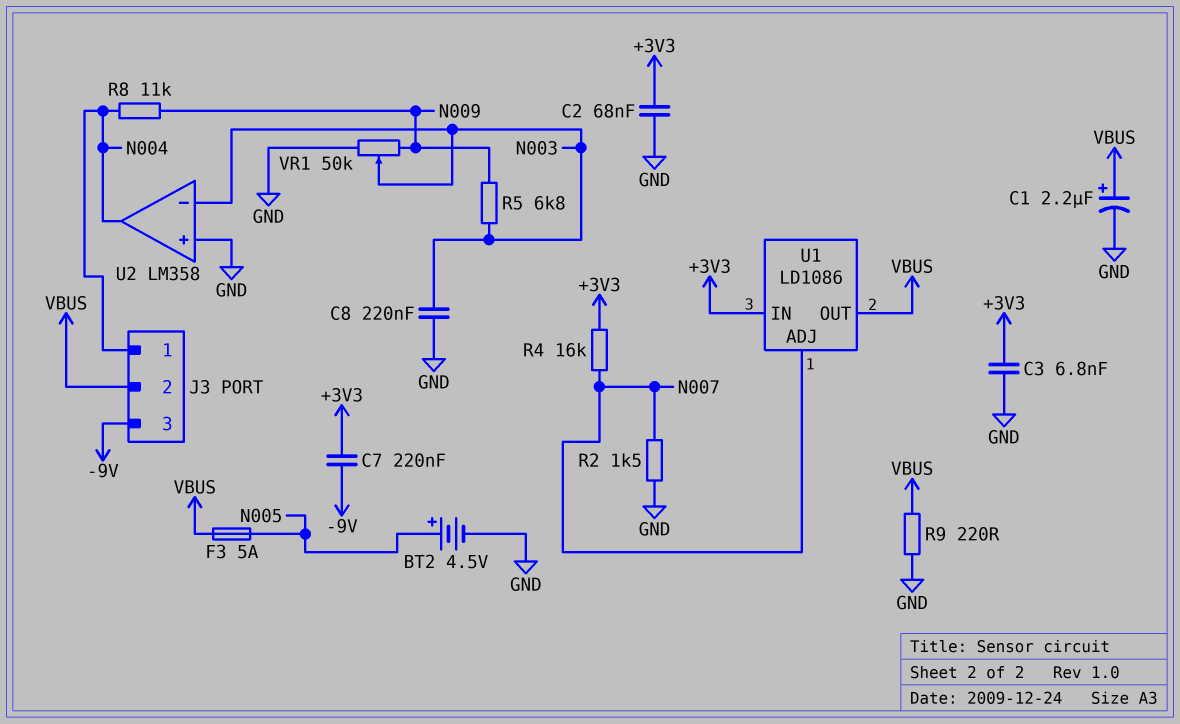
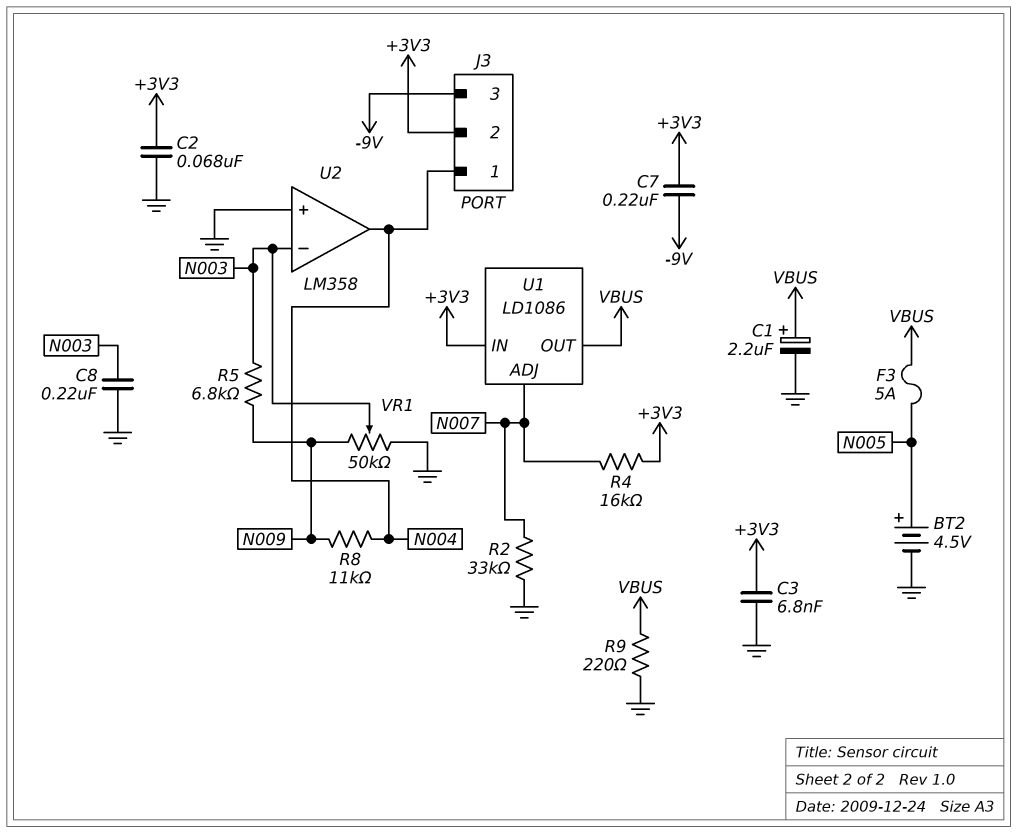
J3 pin 2: VBUS -> +3V3
R2: 1.5k (GND, N007) -> 33k (GND, N007)

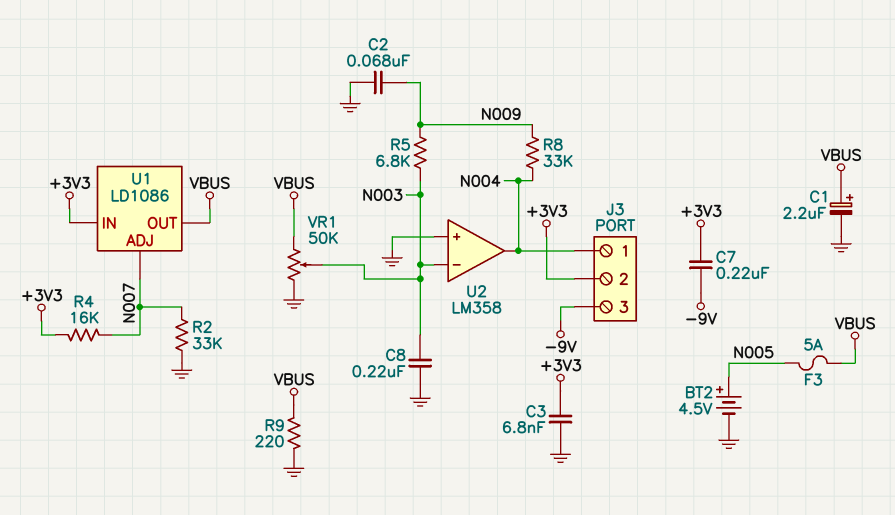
C2: 68nF (+3V3, GND) -> 68nF (GND, N009)
R8: 11k (N004, N009) -> 33k (N004, N009)
VR1: 50k (GND, N009, wiper N003) -> 50k (GND, VBUS, wiper N003)

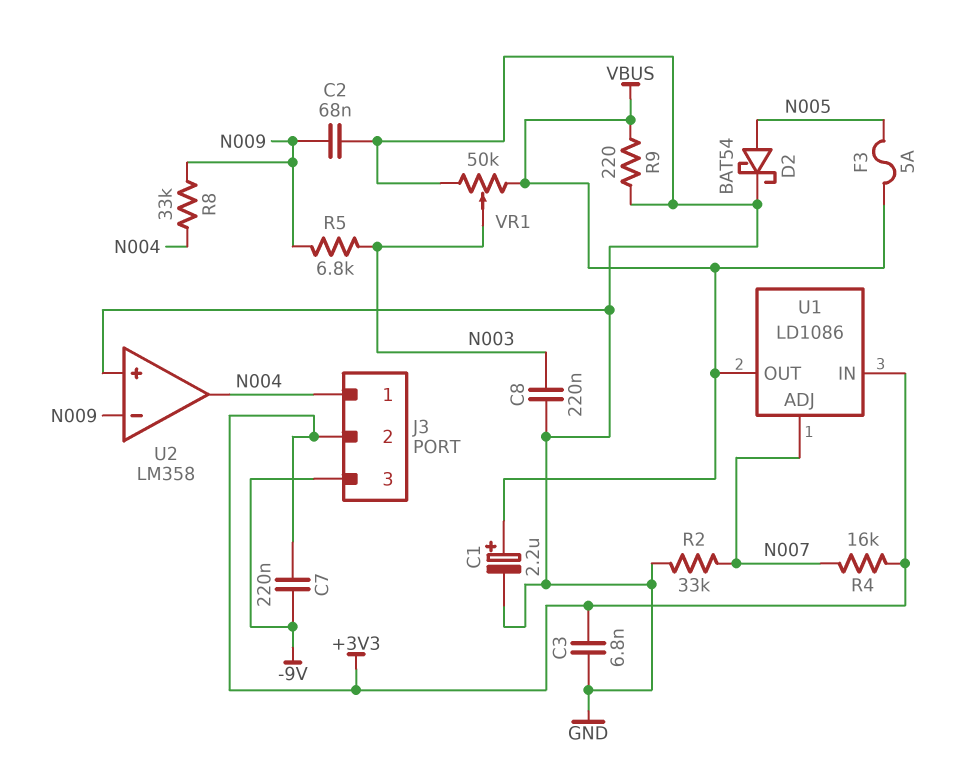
BT2: 4.5V (plus N005, minus GND) -> none
D2: none -> schottky BAT54 (A N005, K GND)
U2 pin in-: N003 -> N009

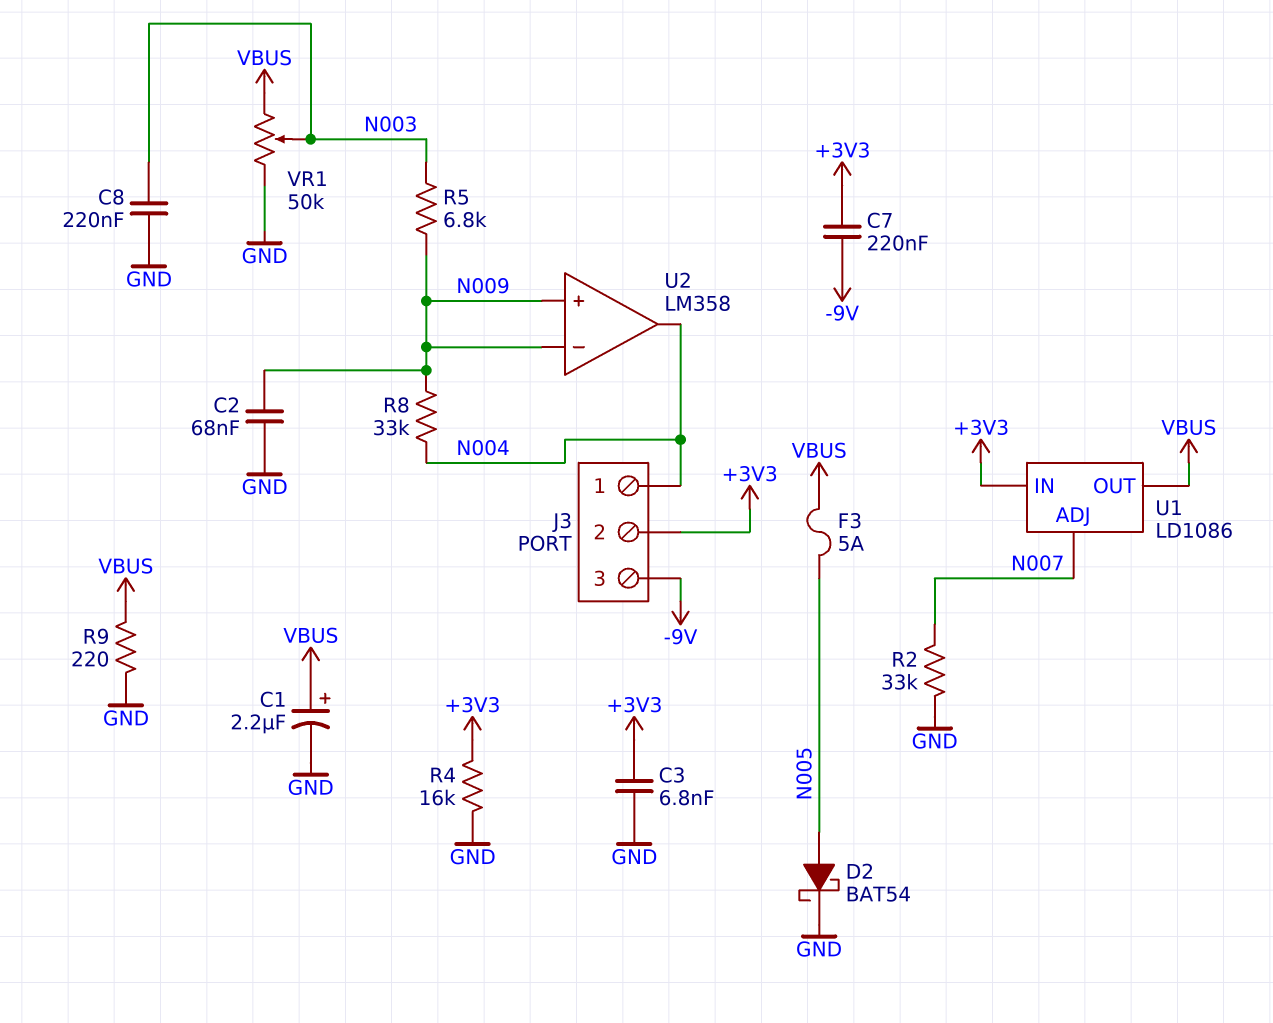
R4: 16k (+3V3, N007) -> 16k (+3V3, GND)
U2 pin in+: GND -> N009

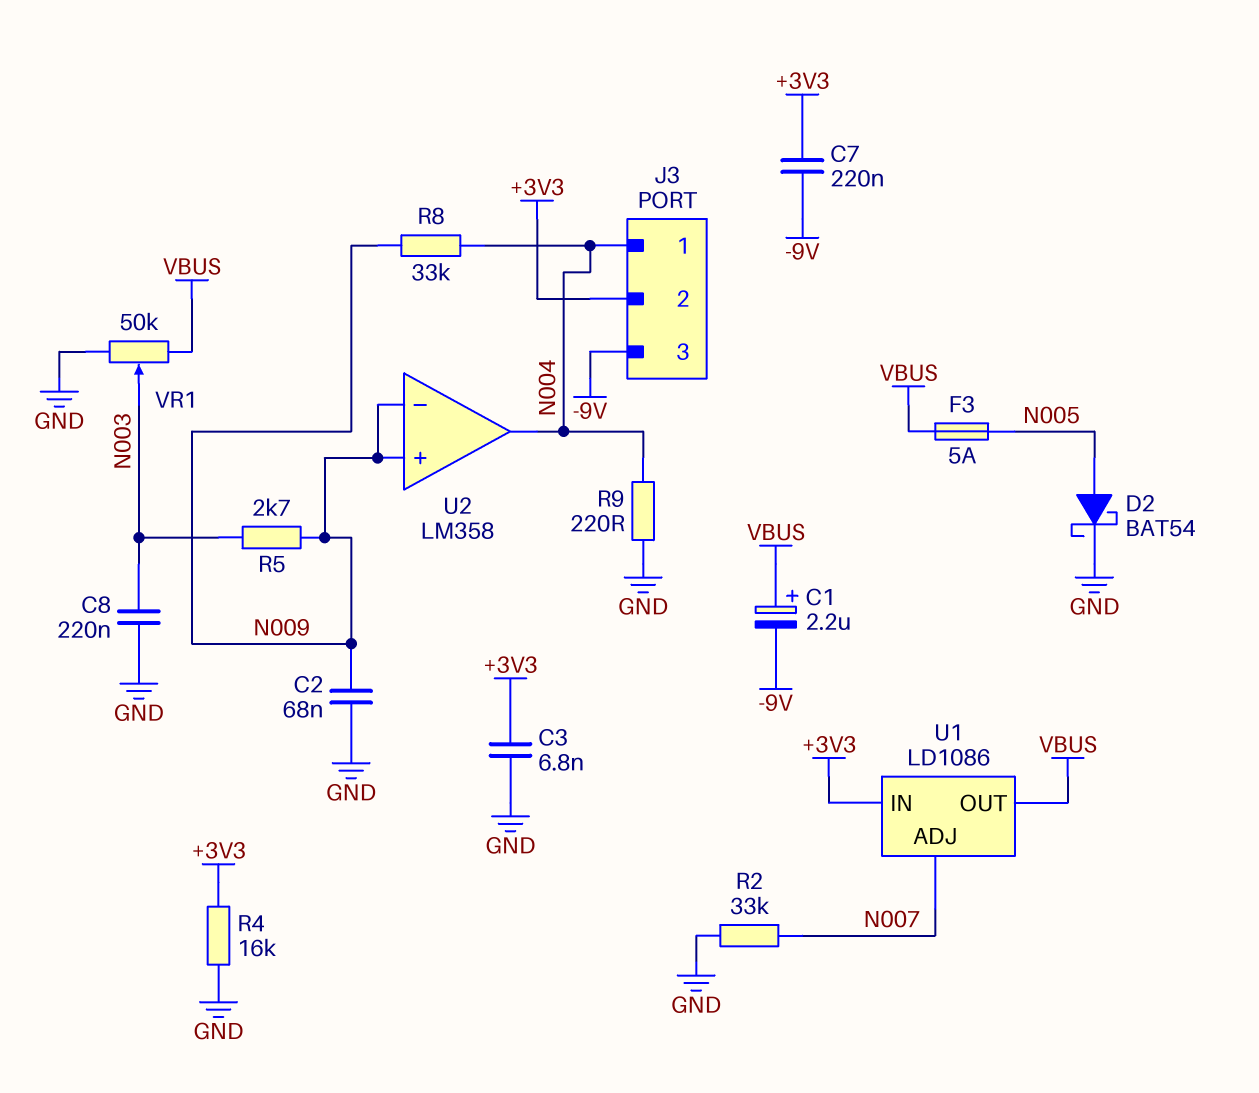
C1: 2.2uF (plus VBUS, minus GND) -> 2.2uF (plus VBUS, minus -9V)
R5: 6.8k (N003, N009) -> 2.7k (N003, N009)
R9: 220 (GND, VBUS) -> 220 (GND, N004)

